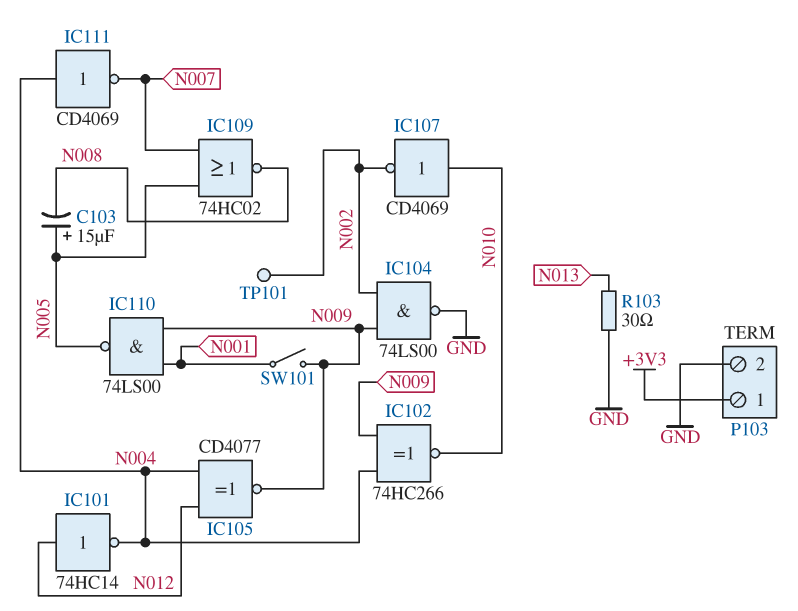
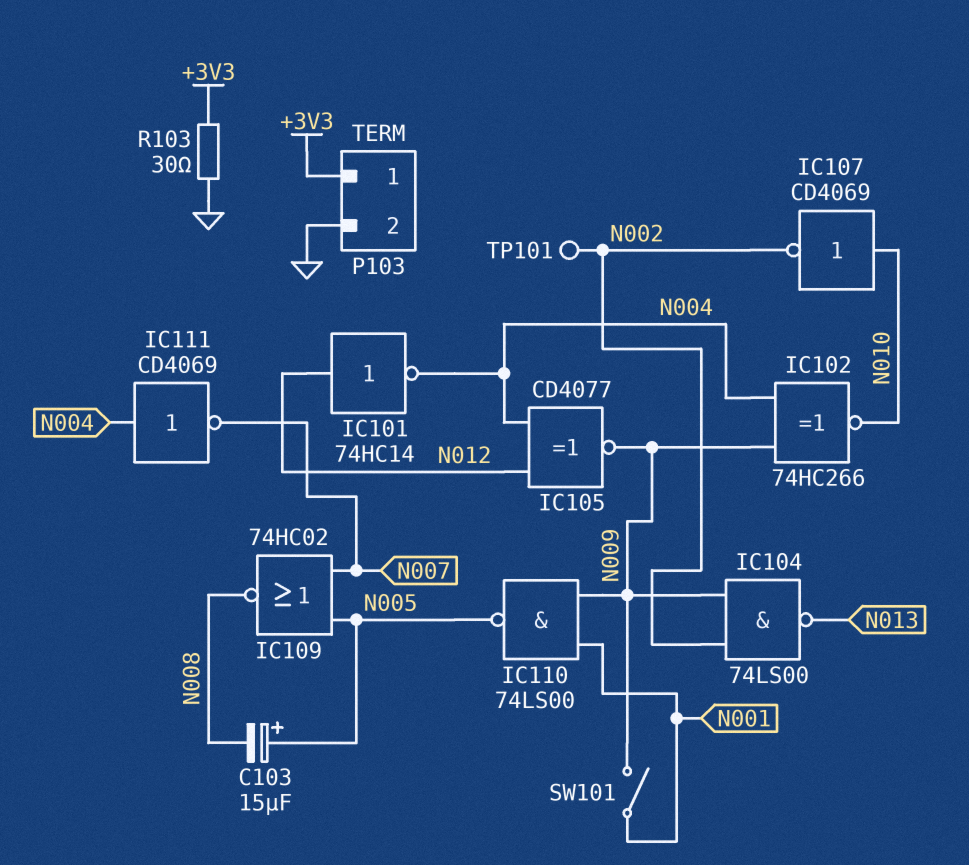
IC104: NAND 74LS00 (in N002, in N009, out GND) -> NAND 74LS00 (in N002, in N009, out N013)
R103: 30 (GND, N013) -> 30 (+3V3, GND)

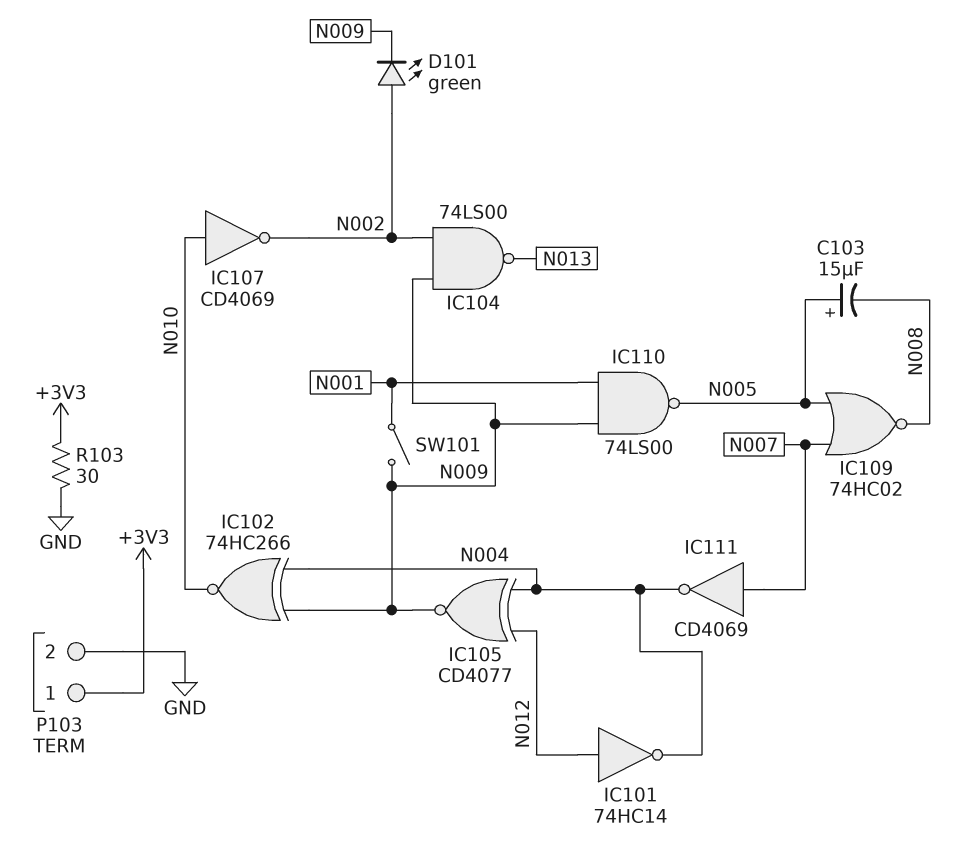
D101: none -> LED green (A N002, K N009)
IC111: NOT CD4069 (in N004, out N007) -> NOT CD4069 (in N007, out N004)
TP101: test point (N002) -> none

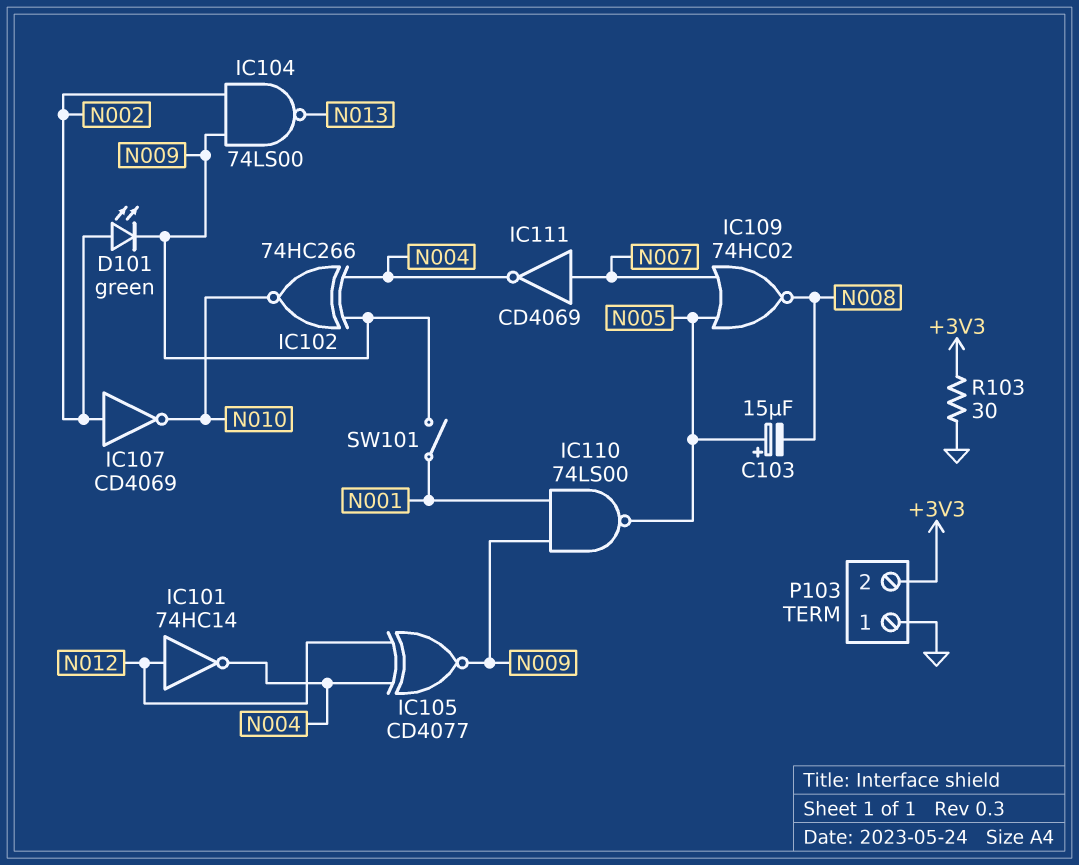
IC107: NOT CD4069 (in N010, out N002) -> NOT CD4069 (in N002, out N010)
P103 pin 1: +3V3 -> GND
P103 pin 2: GND -> +3V3

